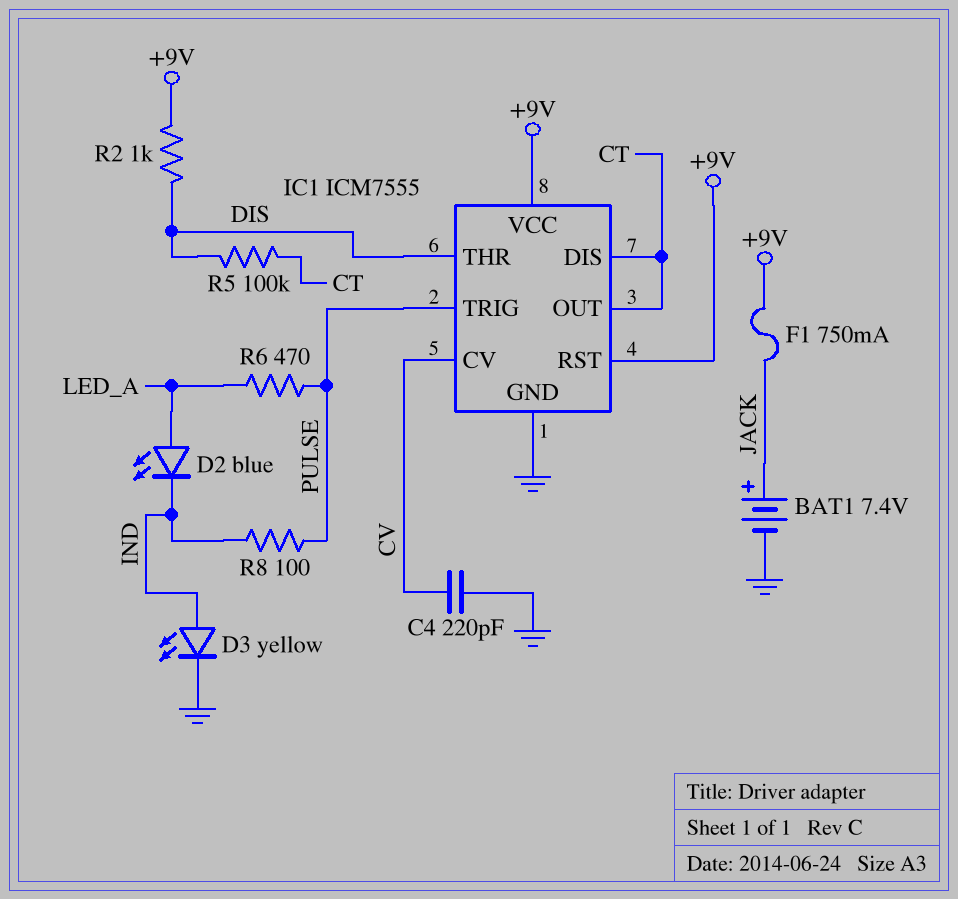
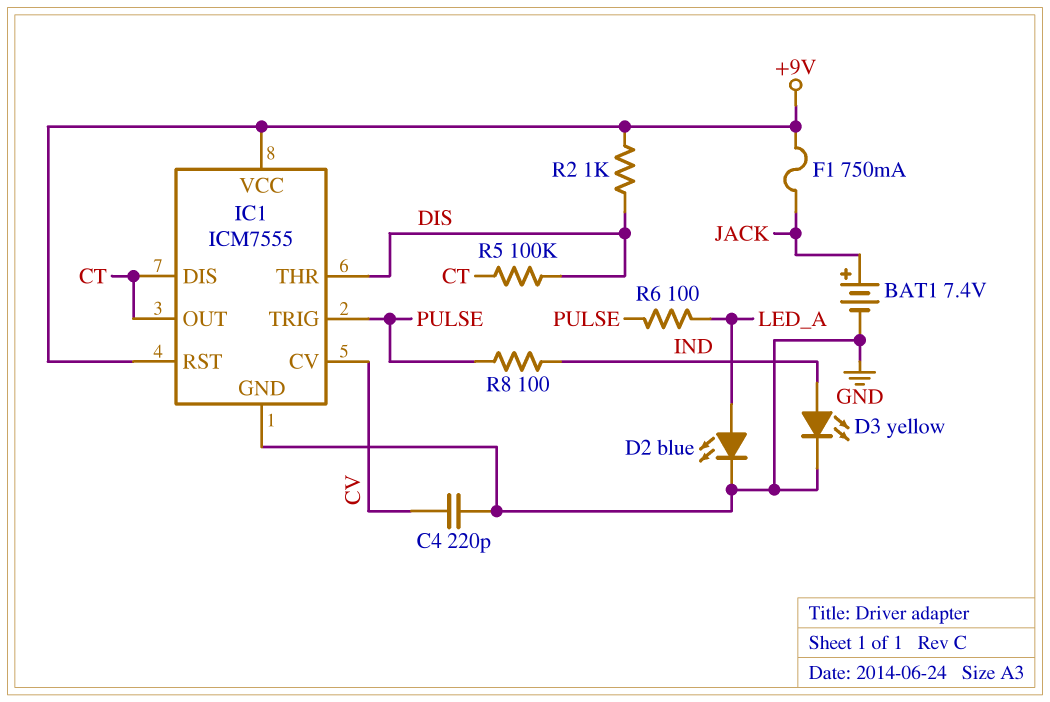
D2: LED blue (A LED_A, K IND) -> LED blue (A LED_A, K GND)
R6: 470 (LED_A, PULSE) -> 100 (LED_A, PULSE)

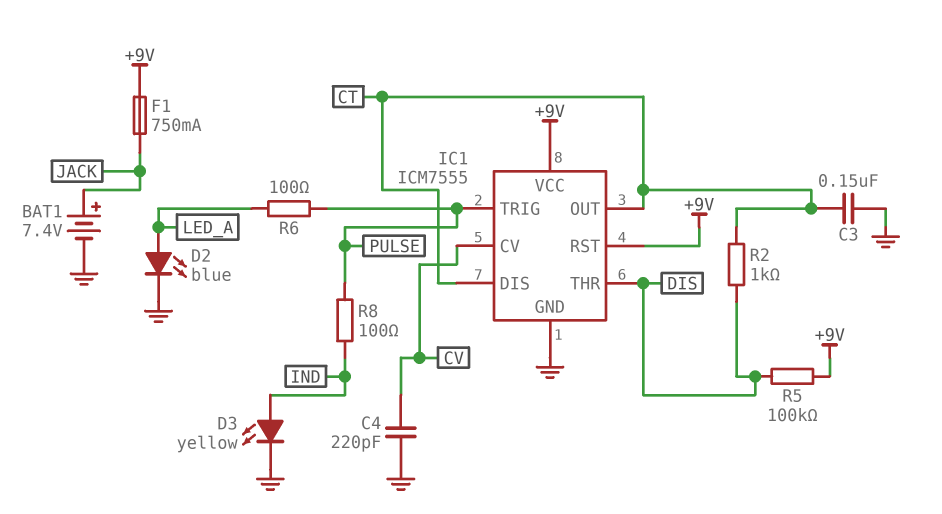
C3: none -> 150nF (CT, GND)
R2: 1k (+9V, DIS) -> 1k (CT, DIS)
R5: 100k (CT, DIS) -> 100k (+9V, DIS)

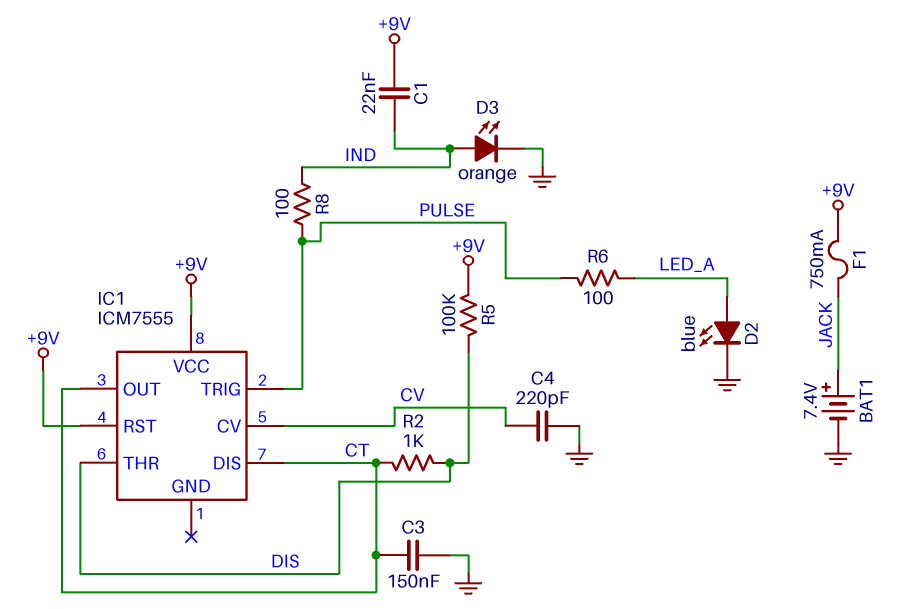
C1: none -> 22nF (+9V, IND)
D3: LED yellow (A IND, K GND) -> LED orange (A IND, K GND)
IC1 pin GND: GND -> none

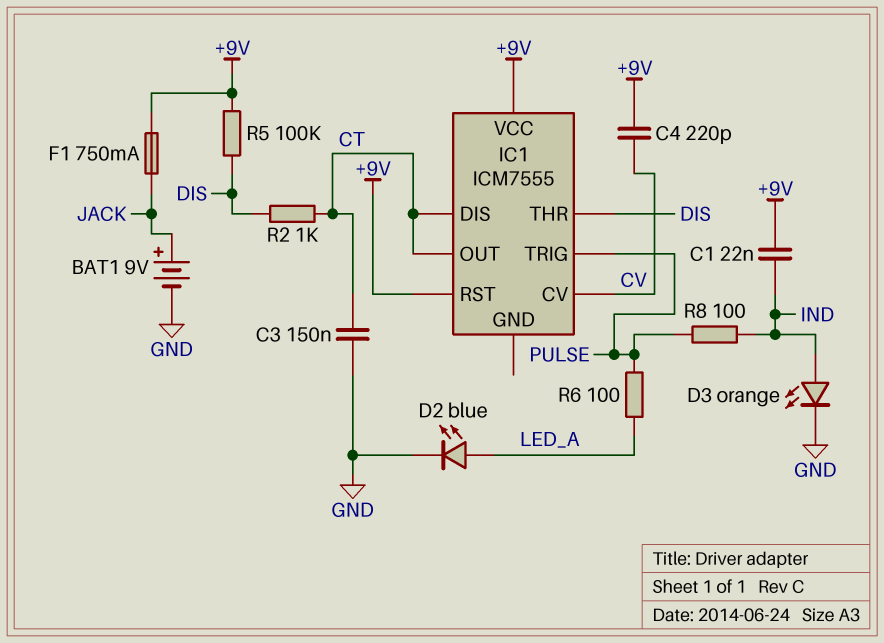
BAT1: 7.4V (plus JACK, minus GND) -> 9V (plus JACK, minus GND)
C4: 220pF (CV, GND) -> 220pF (+9V, CV)

